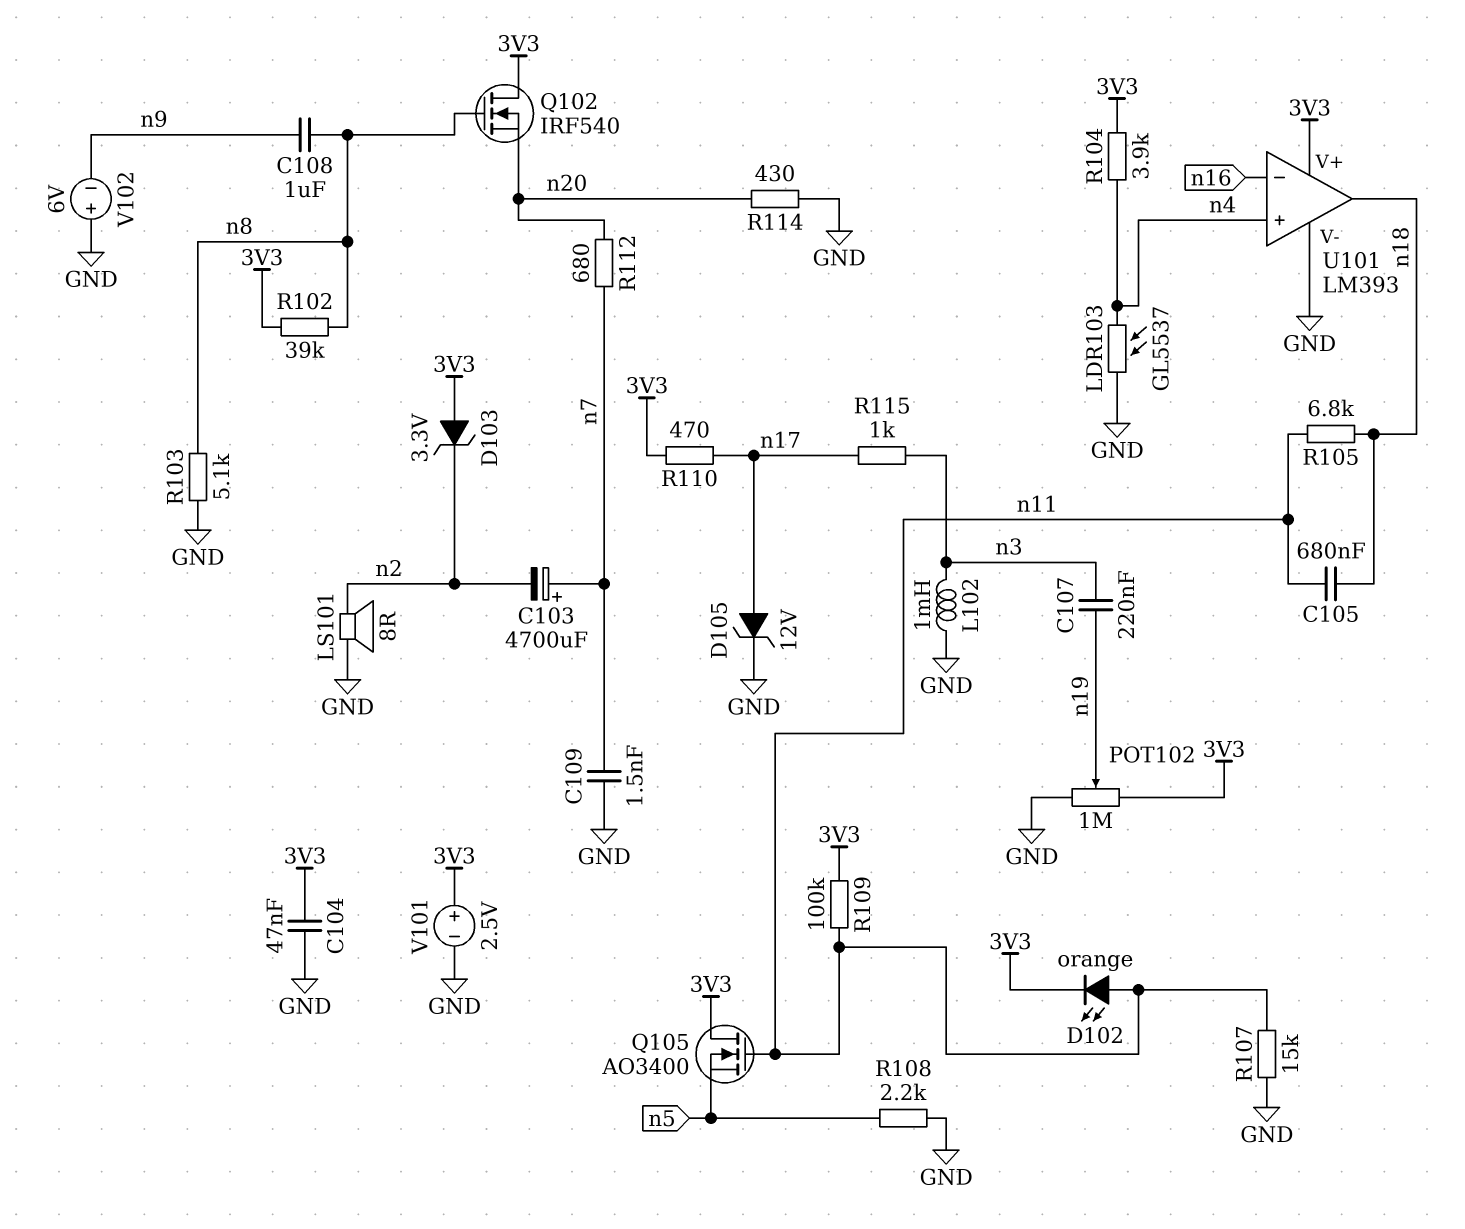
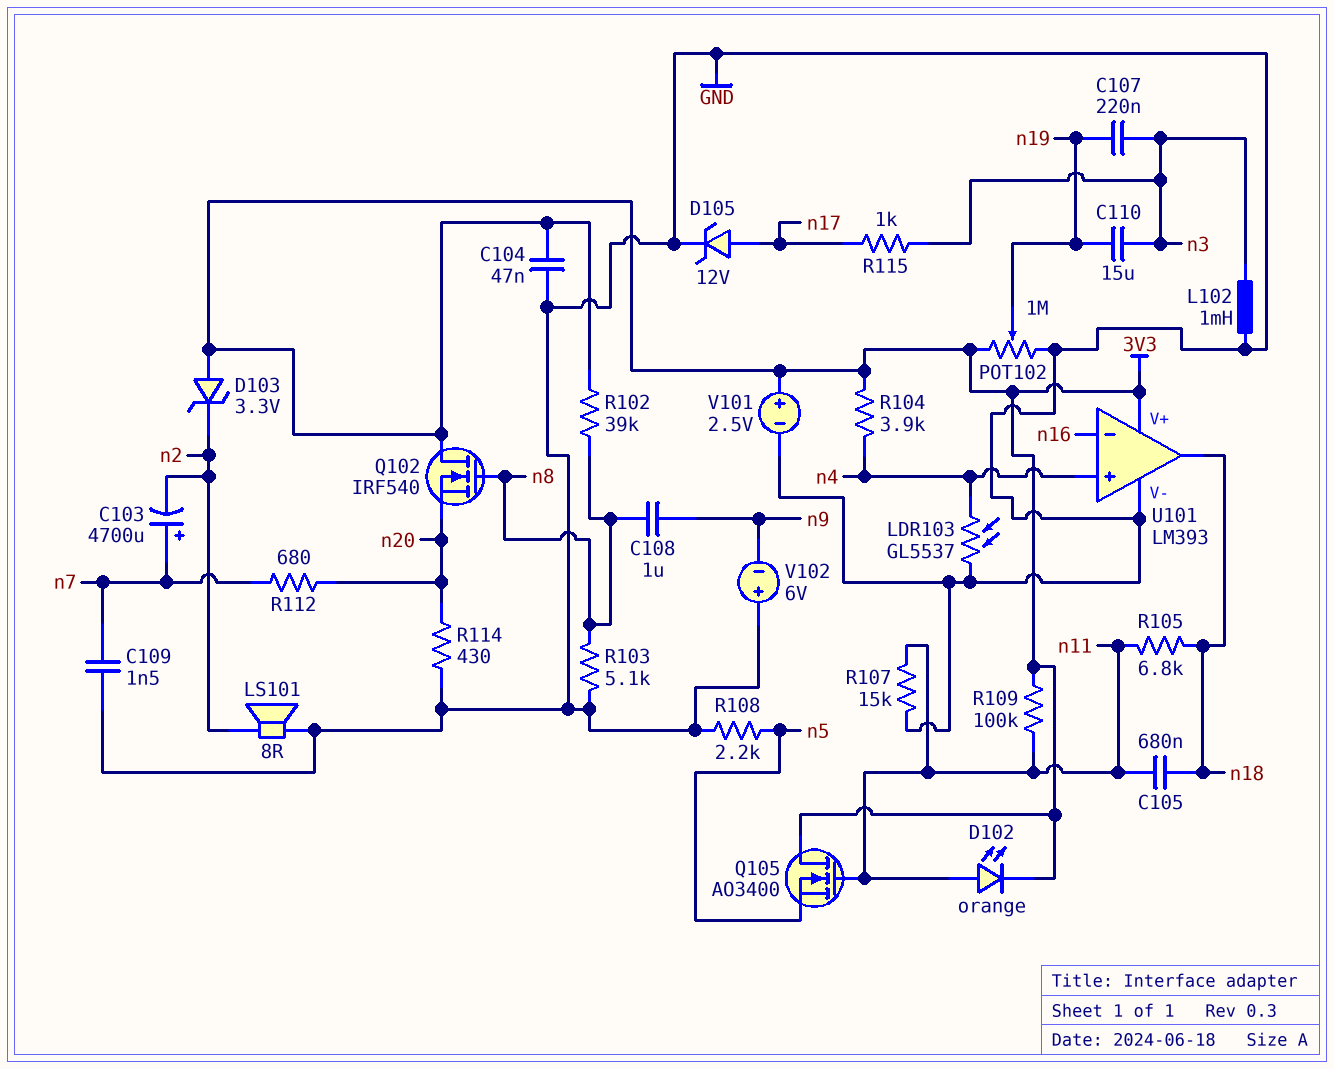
C110: none -> 15uF (n3, n19)
R110: 470 (3V3, n17) -> none

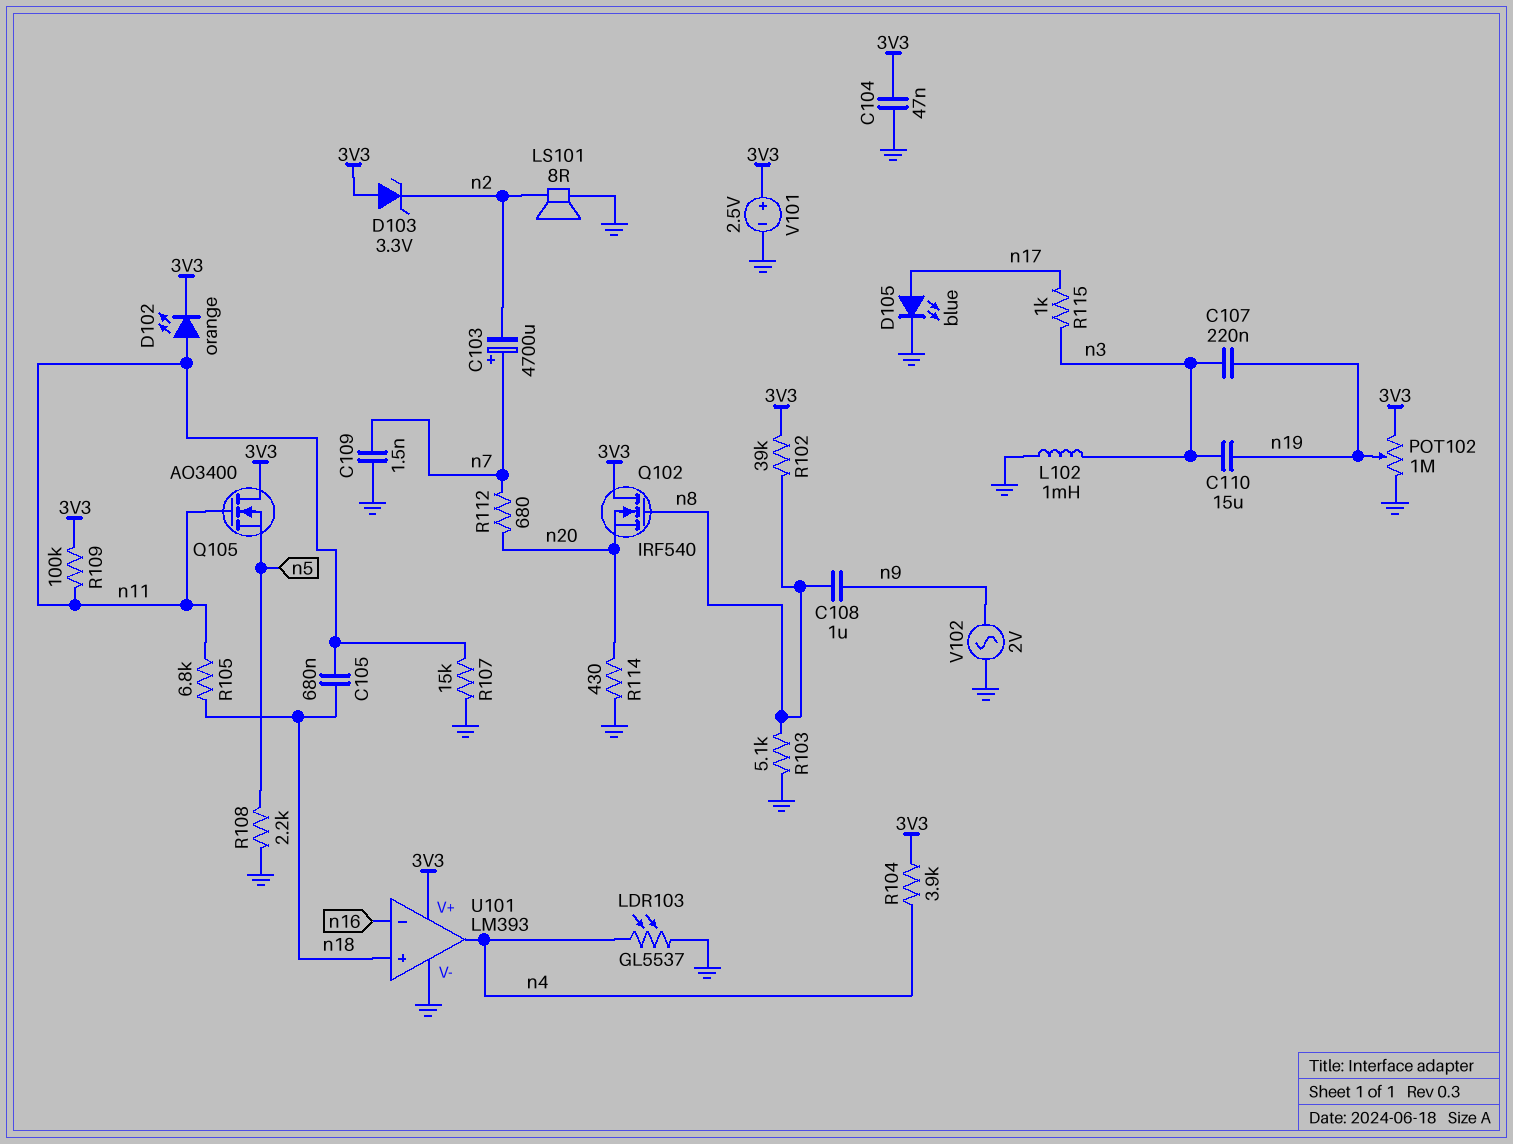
D105: zener 12V (A n17, K GND) -> LED blue (A n17, K GND)
U101 pin in+: n4 -> n18
U101 pin out: n18 -> n4
V102: 6V (plus GND, minus n9) -> AC 2V (GND, n9)

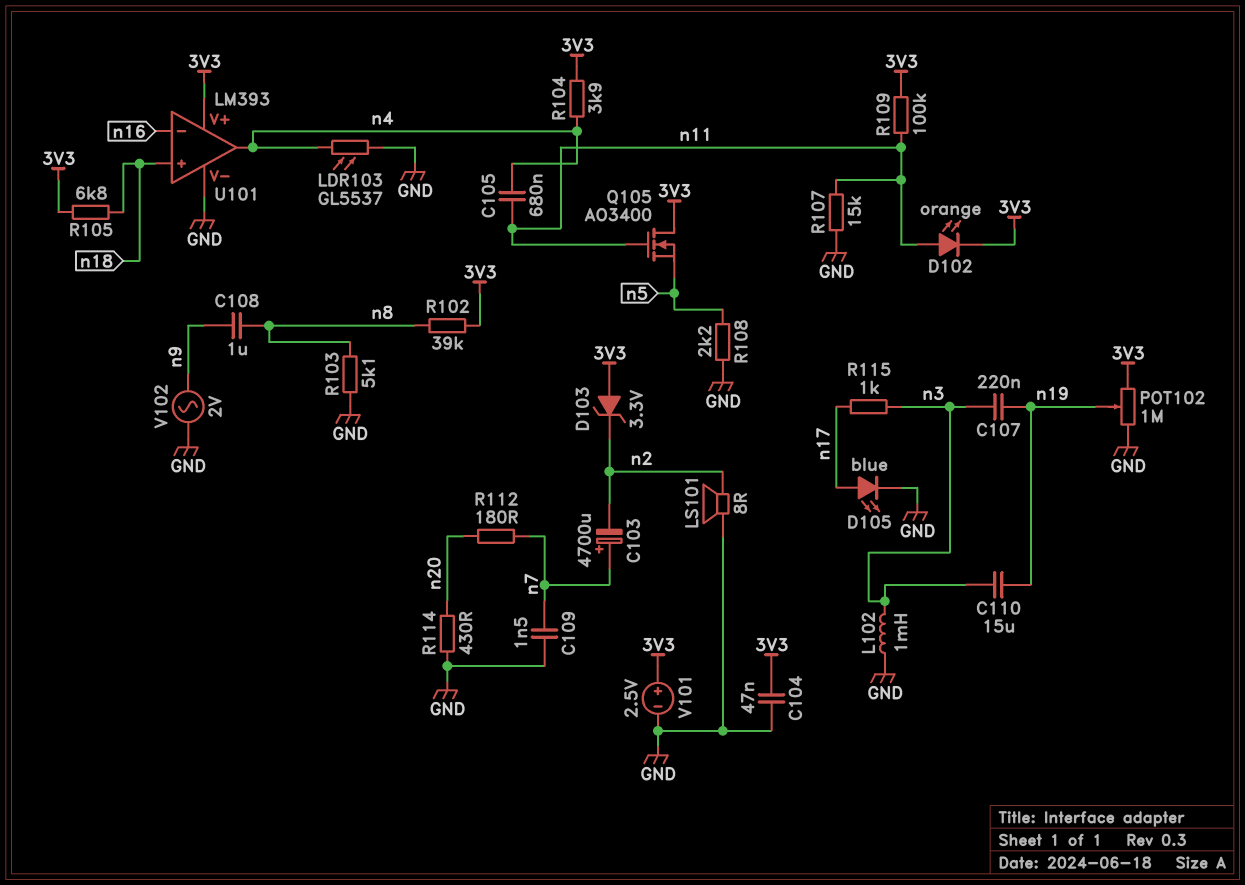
C105: 680nF (n11, n18) -> 680nF (n4, n11)
Q102: NMOS IRF540 (G n8, D 3V3, S n20) -> none
R105: 6.8k (n11, n18) -> 6.8k (3V3, n18)
R112: 680 (n7, n20) -> 180 (n7, n20)

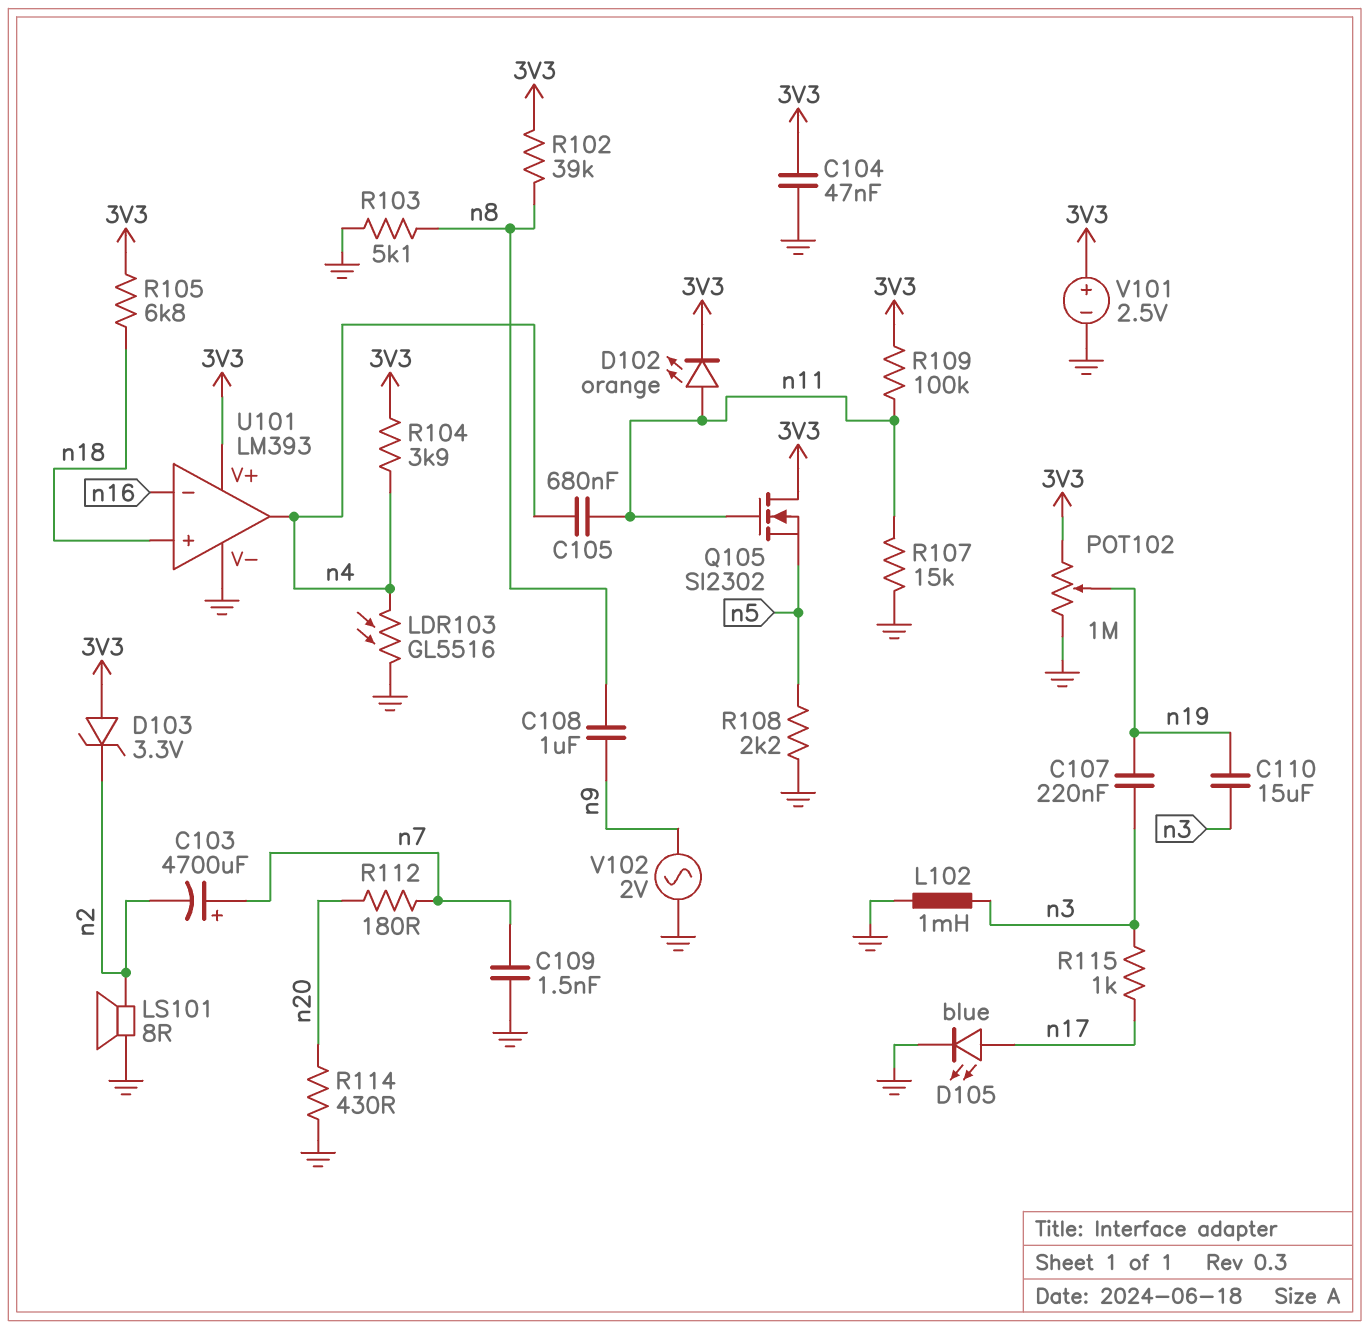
LDR103: GL5537 (GND, n4) -> GL5516 (GND, n4)
Q105: NMOS AO3400 (G n11, D 3V3, S n5) -> NMOS SI2302 (G n11, D 3V3, S n5)

